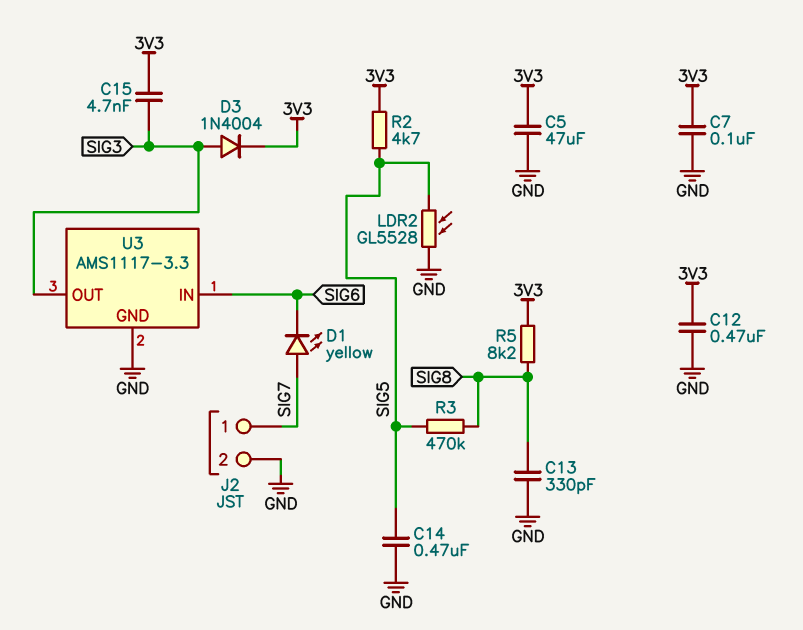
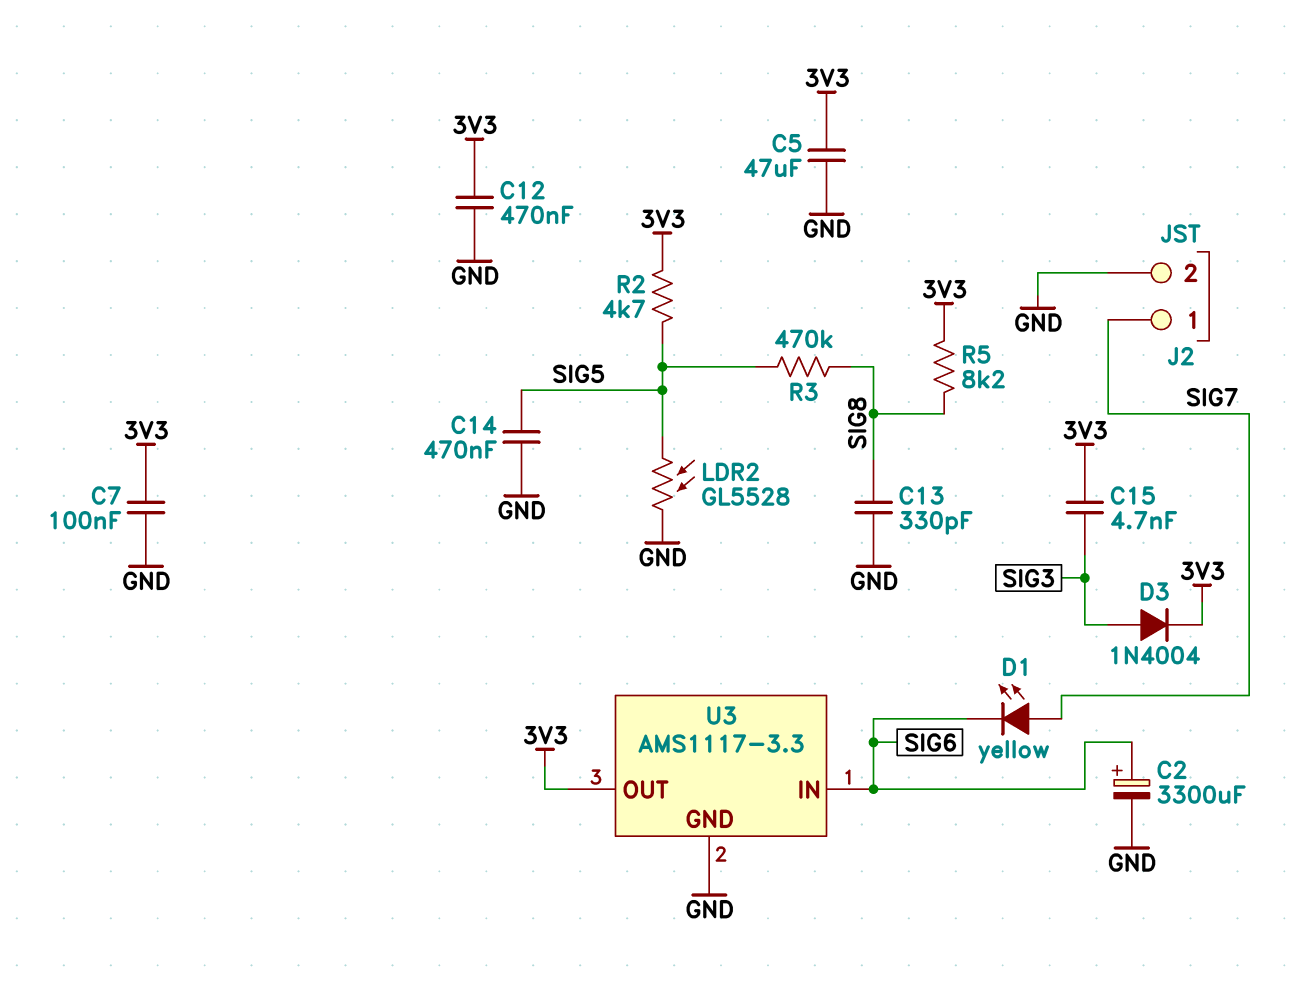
C2: none -> 3300uF (plus SIG6, minus GND)
U3 pin OUT: SIG3 -> 3V3

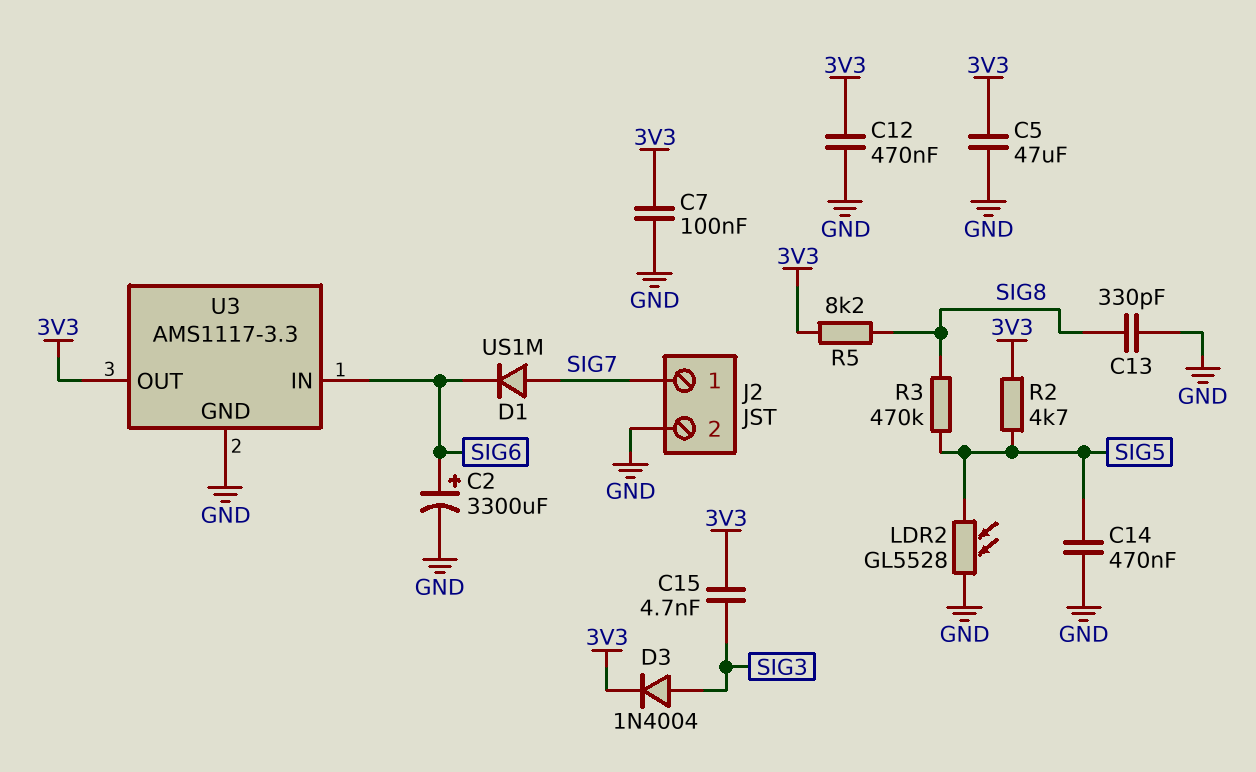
D1: LED yellow (A SIG7, K SIG6) -> diode US1M (A SIG7, K SIG6)

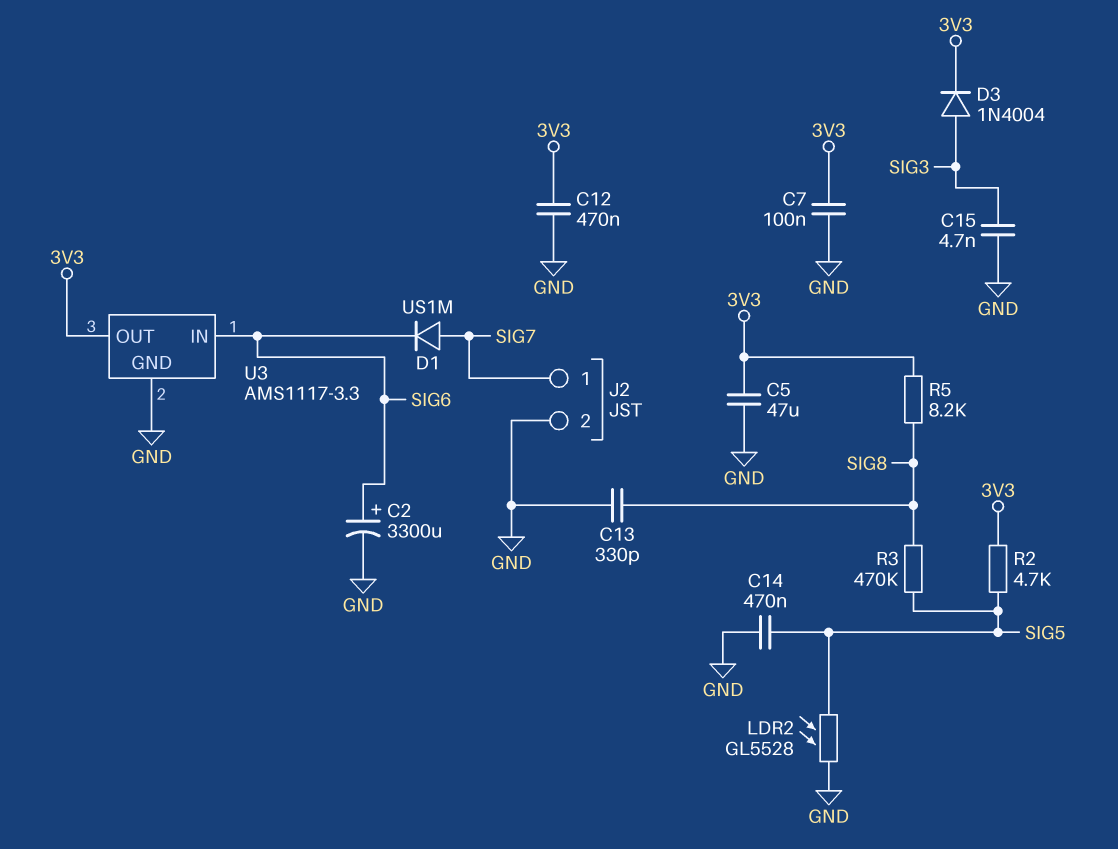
C15: 4.7nF (3V3, SIG3) -> 4.7nF (GND, SIG3)

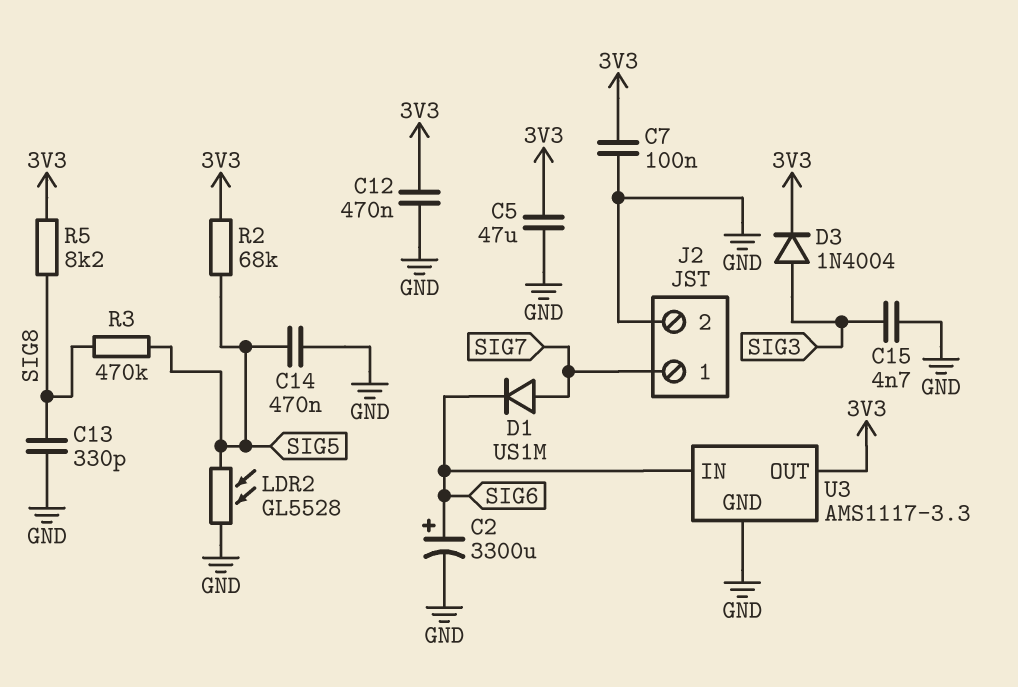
R2: 4.7k (3V3, SIG5) -> 68k (3V3, SIG5)

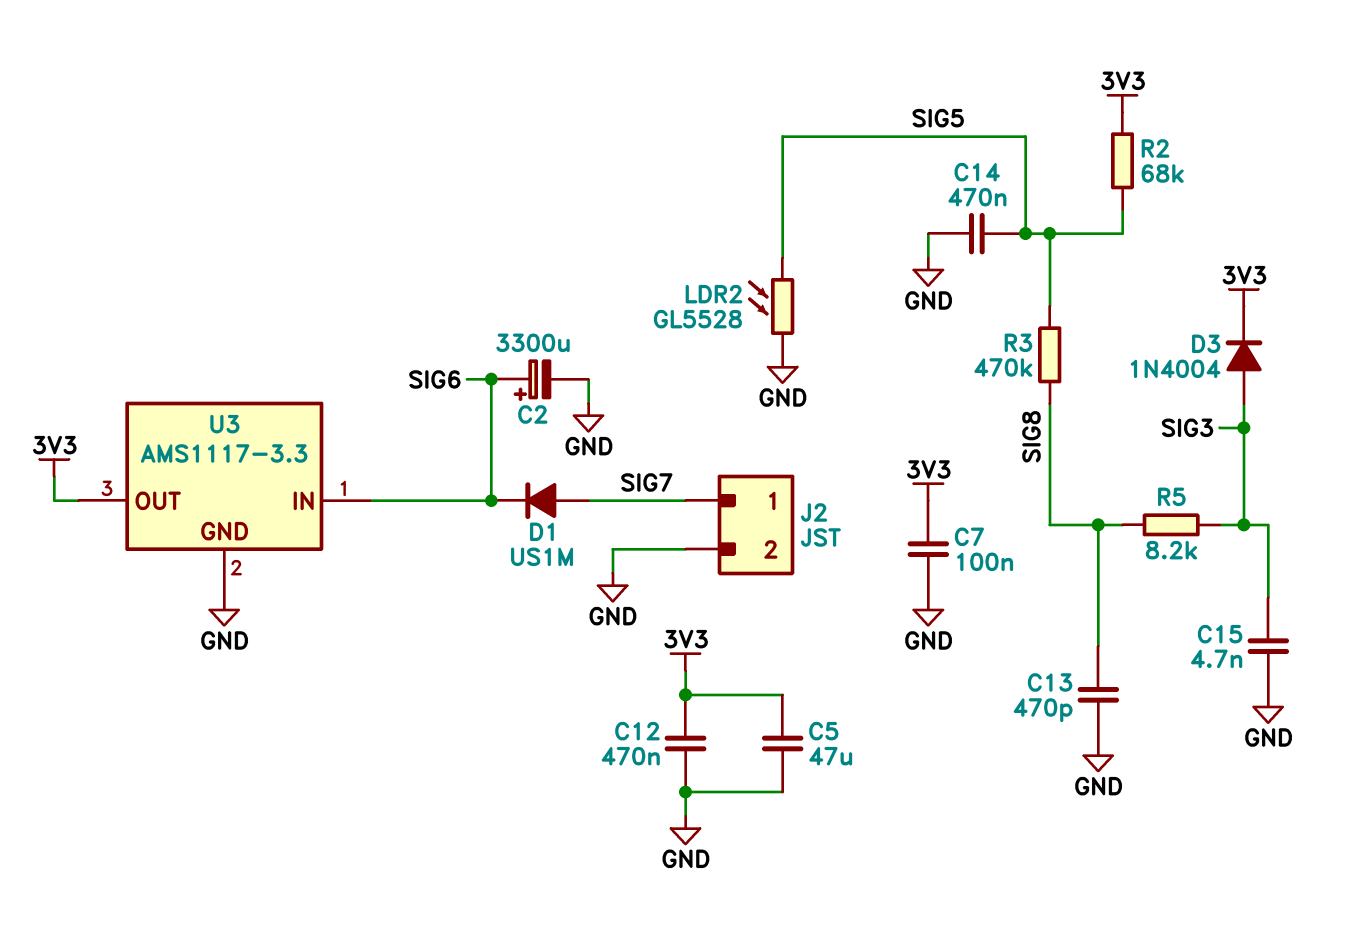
C13: 330pF (GND, SIG8) -> 470pF (GND, SIG8)
R5: 8.2k (3V3, SIG8) -> 8.2k (SIG3, SIG8)

